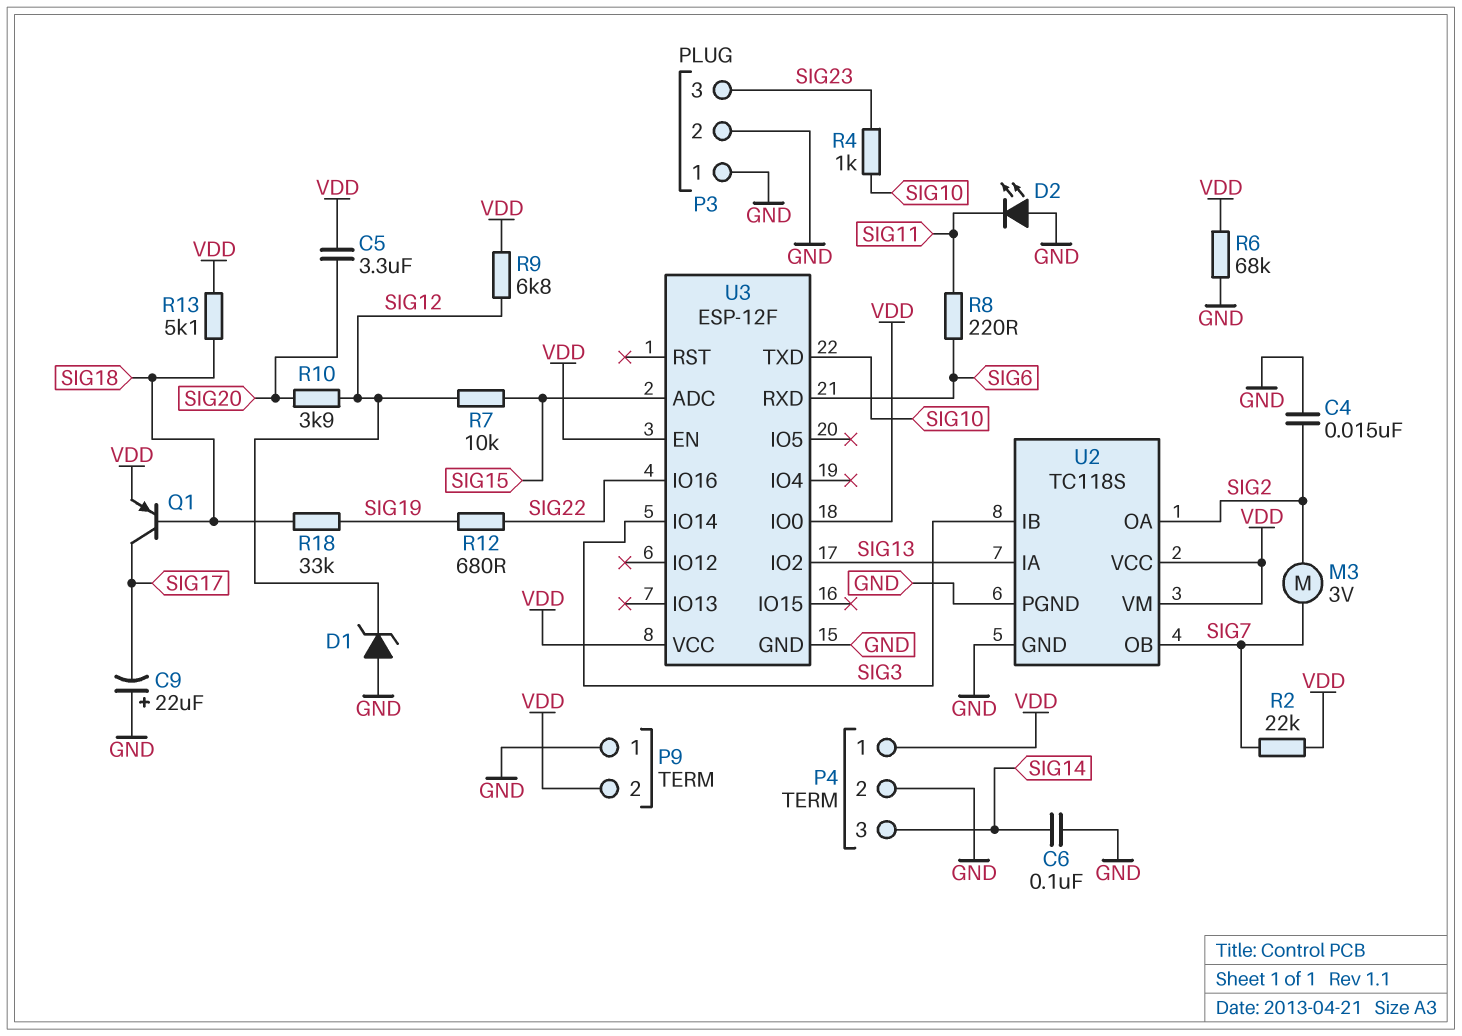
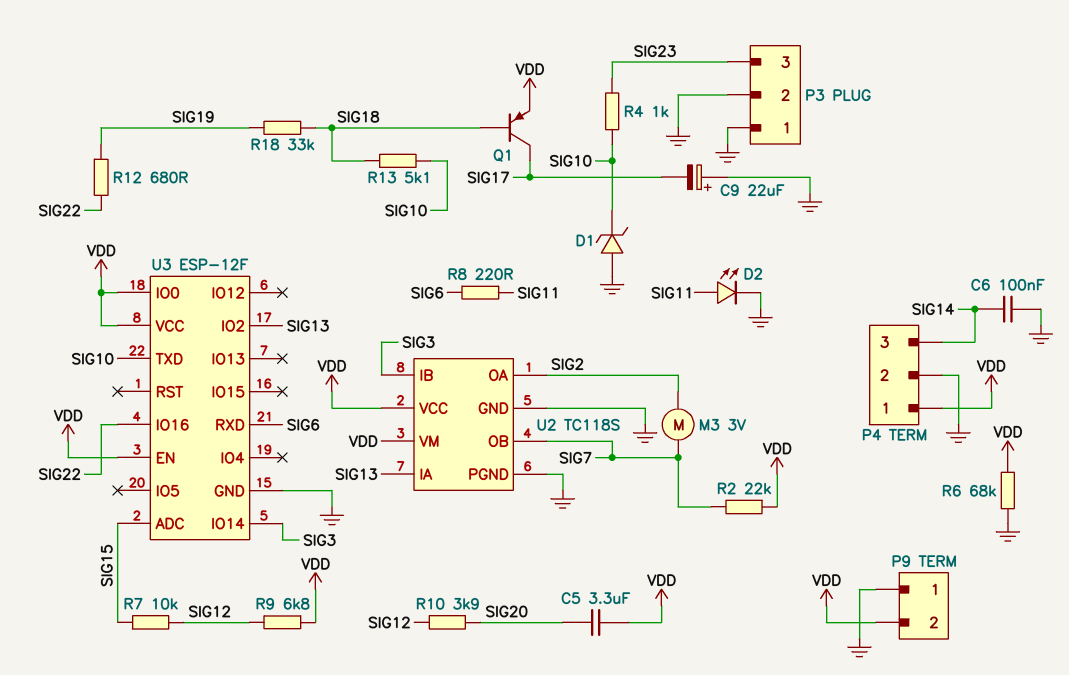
C4: 15nF (GND, SIG2) -> none
D1: zener (A GND, K SIG12) -> zener (A GND, K SIG10)
D2: LED (A GND, K SIG11) -> LED (A SIG11, K GND)
R13: 5.1k (SIG18, VDD) -> 5.1k (SIG10, SIG18)

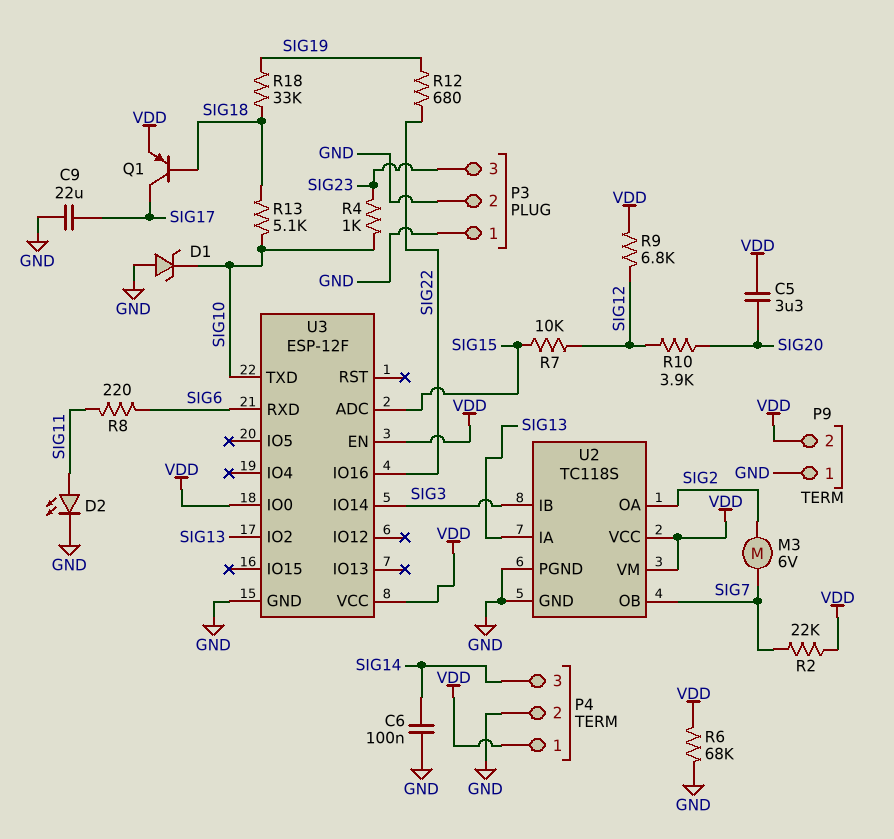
C9: 22uF (plus GND, minus SIG17) -> 22uF (GND, SIG17)
M3: motor 3V (SIG2, SIG7) -> motor 6V (SIG2, SIG7)

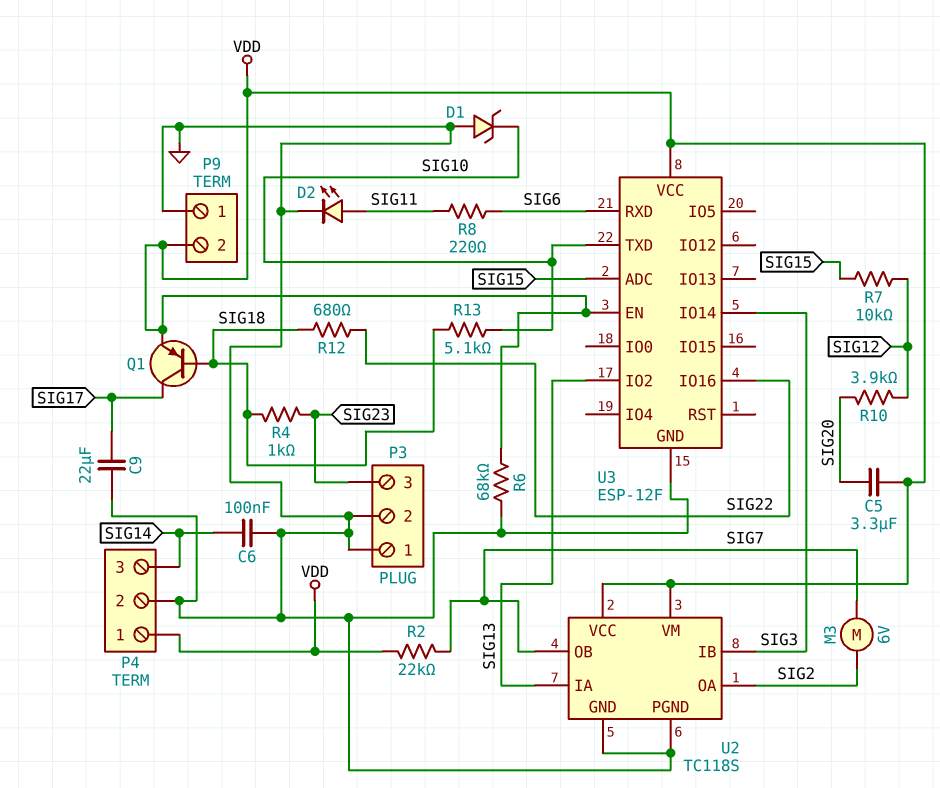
R4: 1k (SIG10, SIG23) -> 1k (SIG18, SIG23)
R9: 6.8k (SIG12, VDD) -> none
R12: 680 (SIG19, SIG22) -> 680 (SIG18, SIG22)
R18: 33k (SIG18, SIG19) -> none
U3 pin IO0: VDD -> none

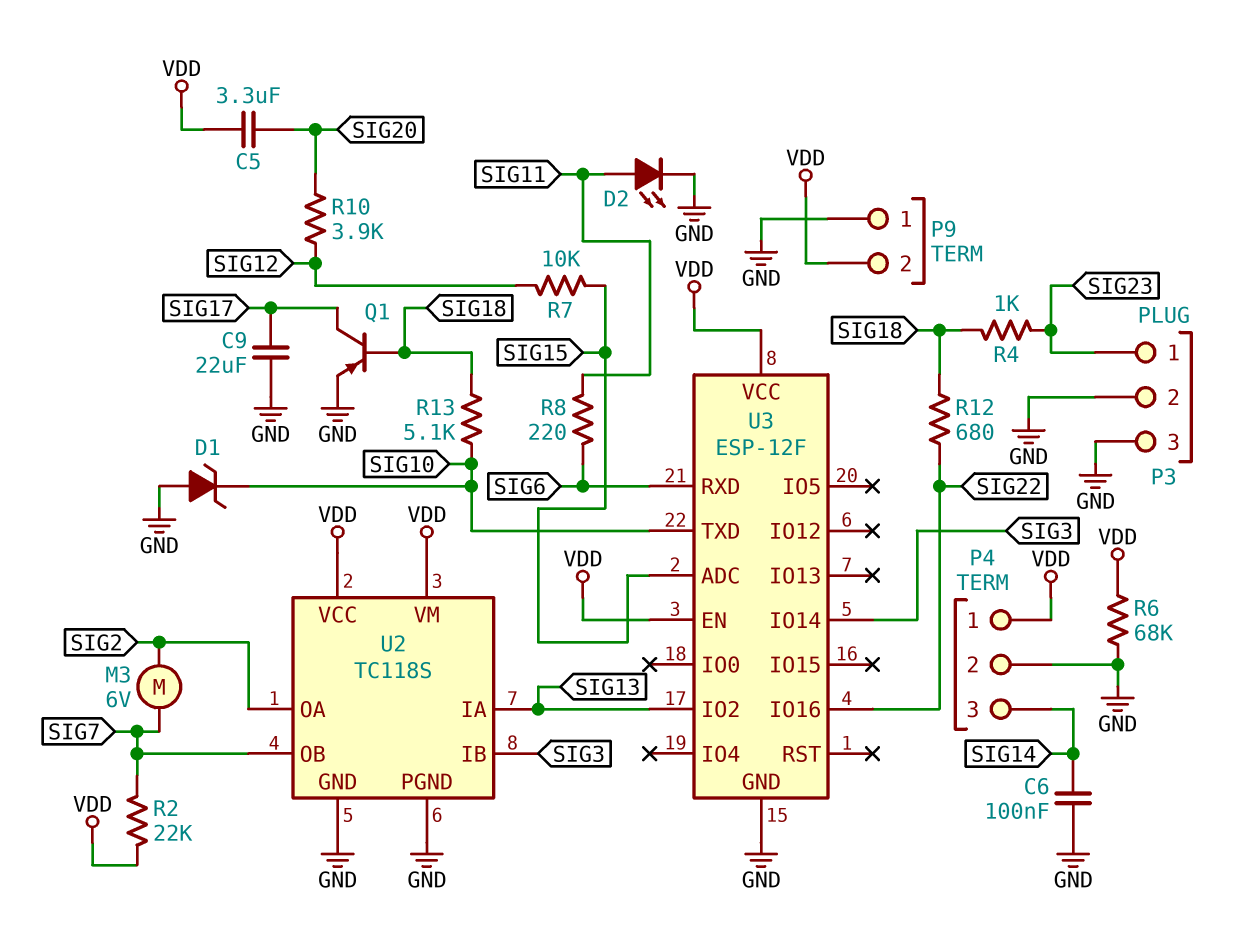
P3 pin 1: GND -> SIG23
P3 pin 3: SIG23 -> GND
Q1: PNP (B SIG18, C SIG17, E VDD) -> PNP (B SIG18, C SIG17, E GND)

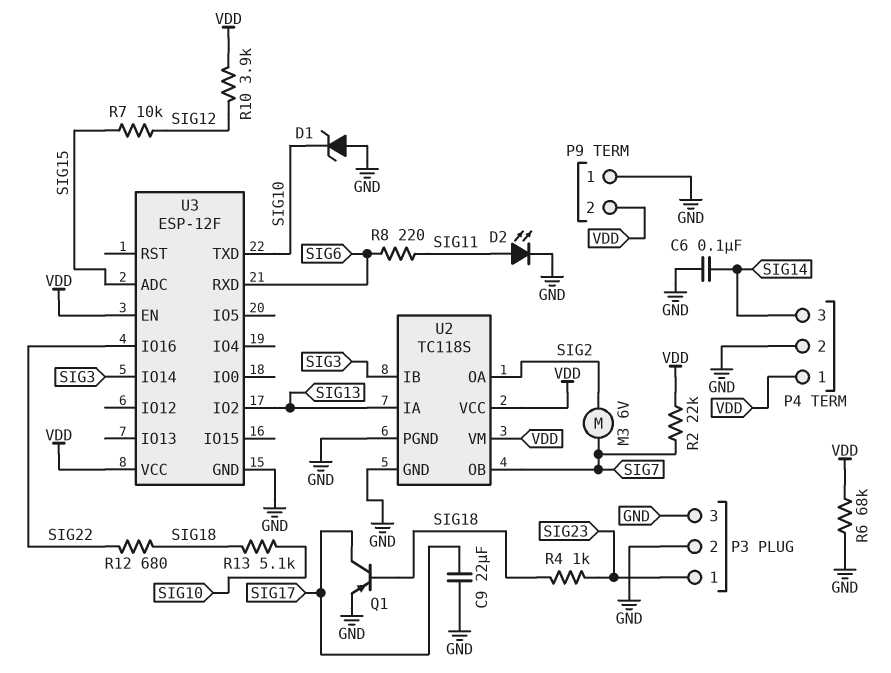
C5: 3.3uF (SIG20, VDD) -> none
R10: 3.9k (SIG12, SIG20) -> 3.9k (SIG12, VDD)

